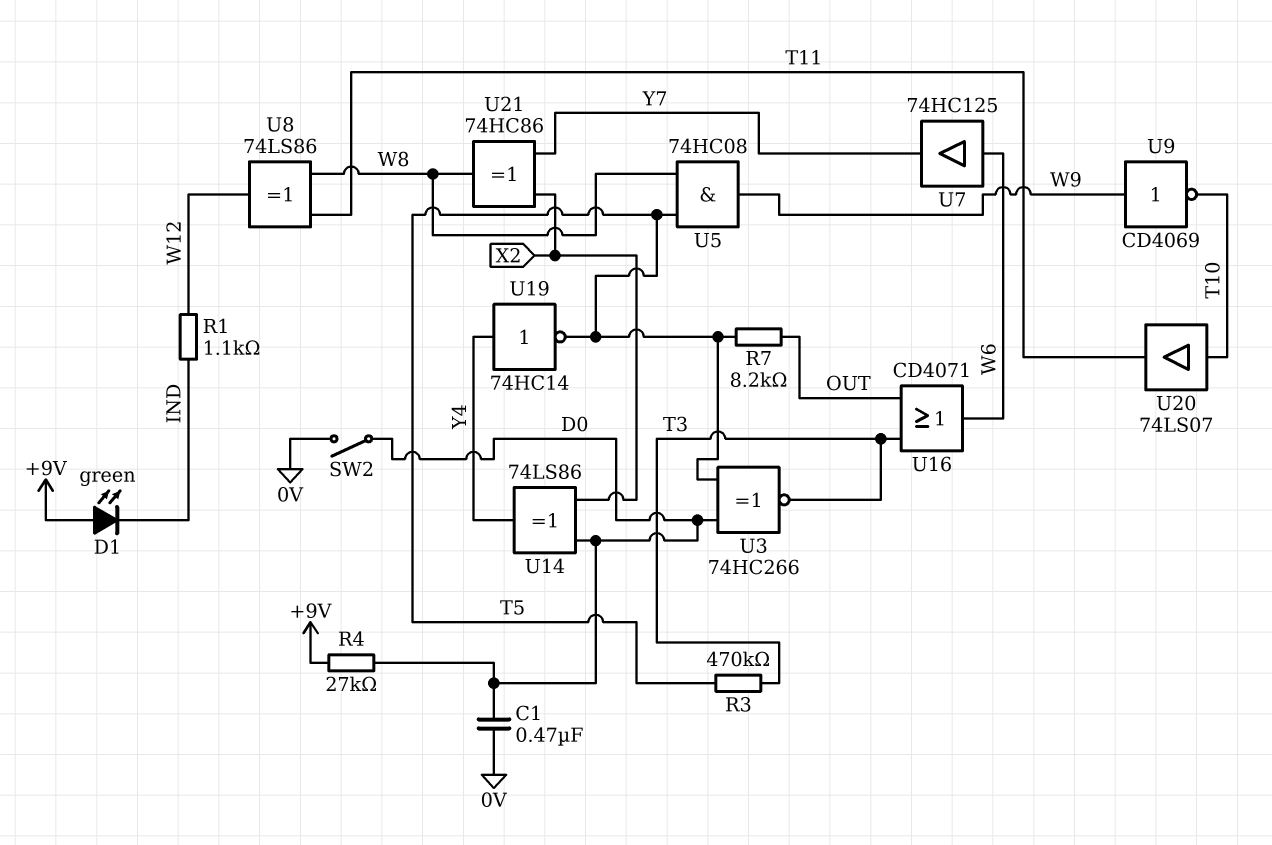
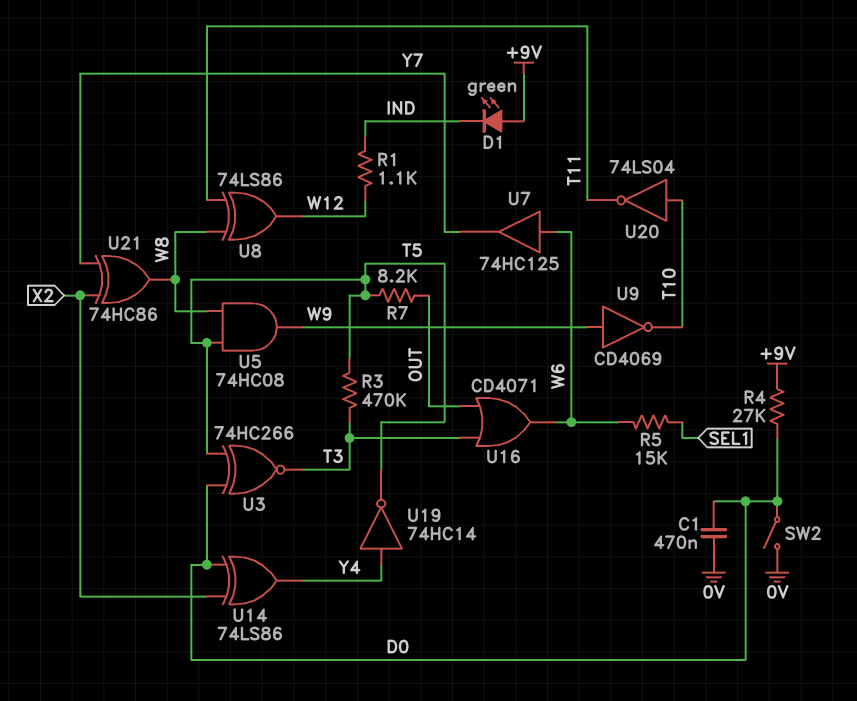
R5: none -> 15k (SEL1, W6)
U20: buffer 74LS07 (in T10, out T11) -> NOT 74LS04 (in T10, out T11)

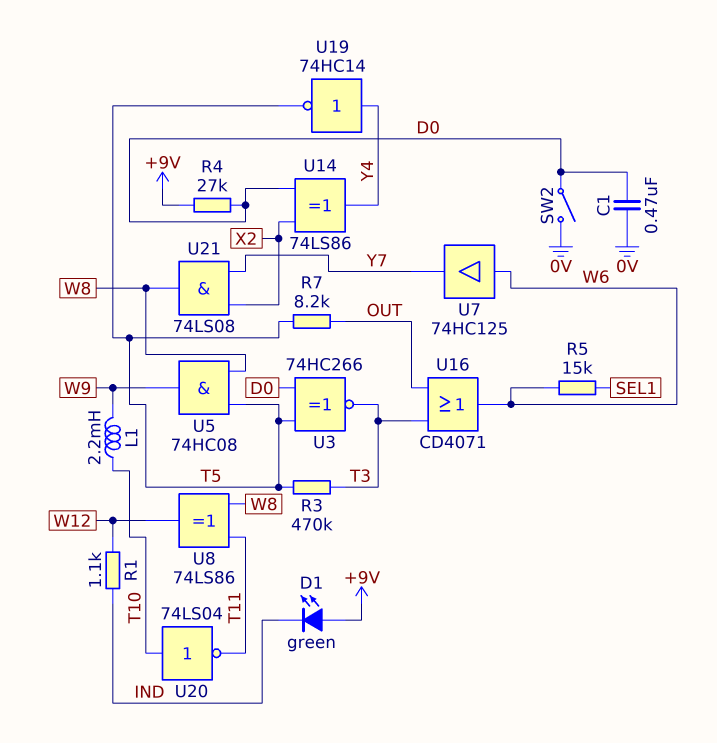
L1: none -> 2.2mH (T10, W9)
U9: NOT CD4069 (in W9, out T10) -> none
U21: XOR 74HC86 (in X2, in Y7, out W8) -> AND 74LS08 (in X2, in Y7, out W8)

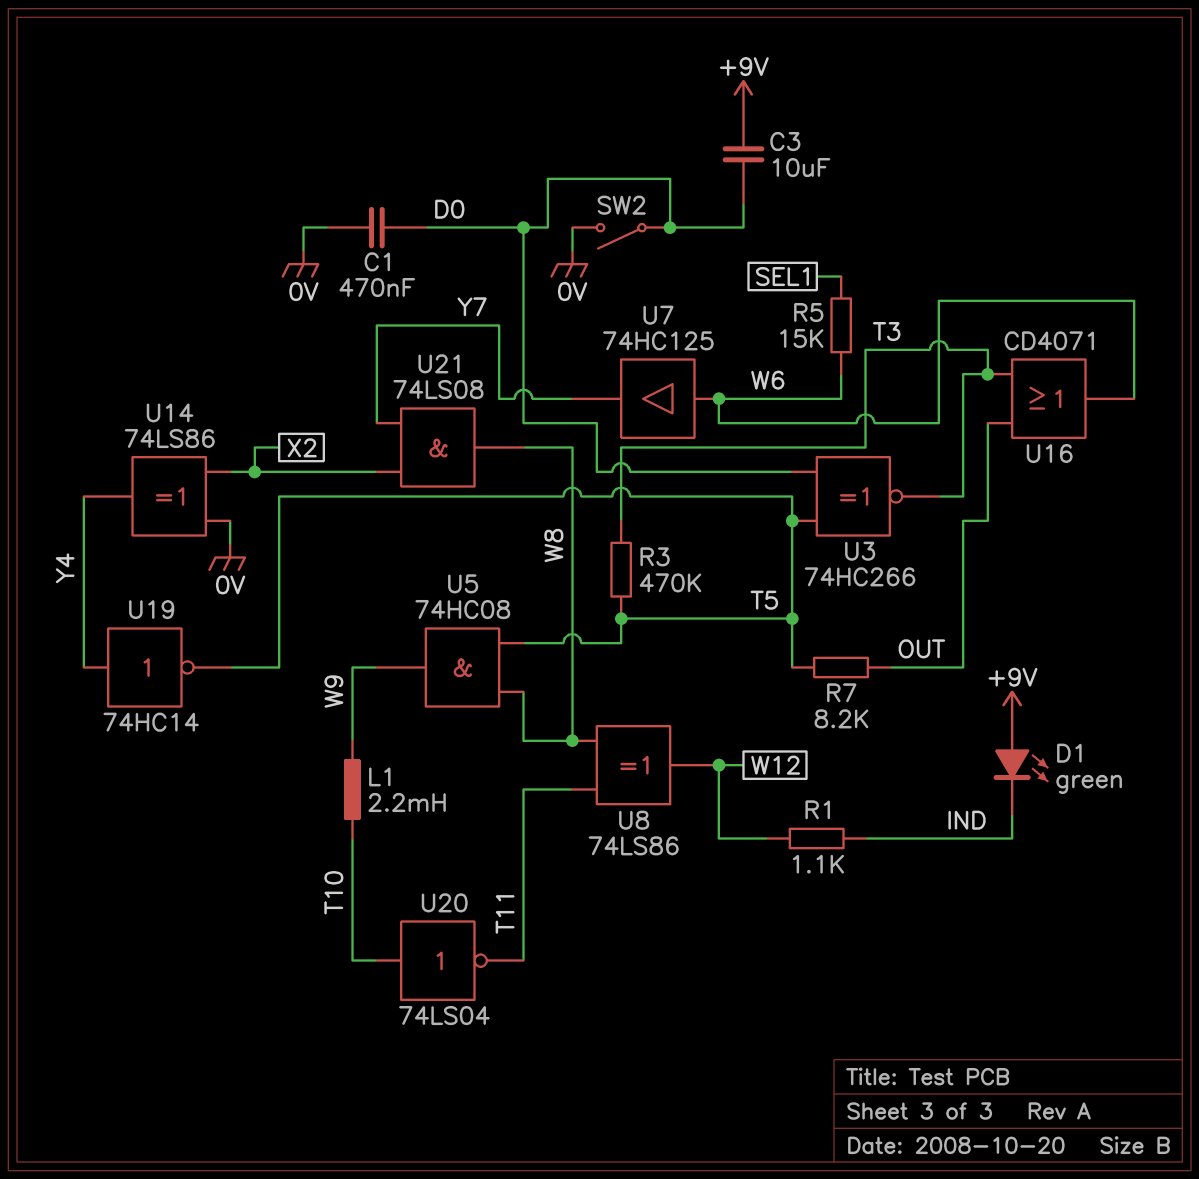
C3: none -> 10uF (+9V, D0)
R4: 27k (+9V, D0) -> none
U14: XOR 74LS86 (in D0, in X2, out Y4) -> XOR 74LS86 (in 0V, in X2, out Y4)

